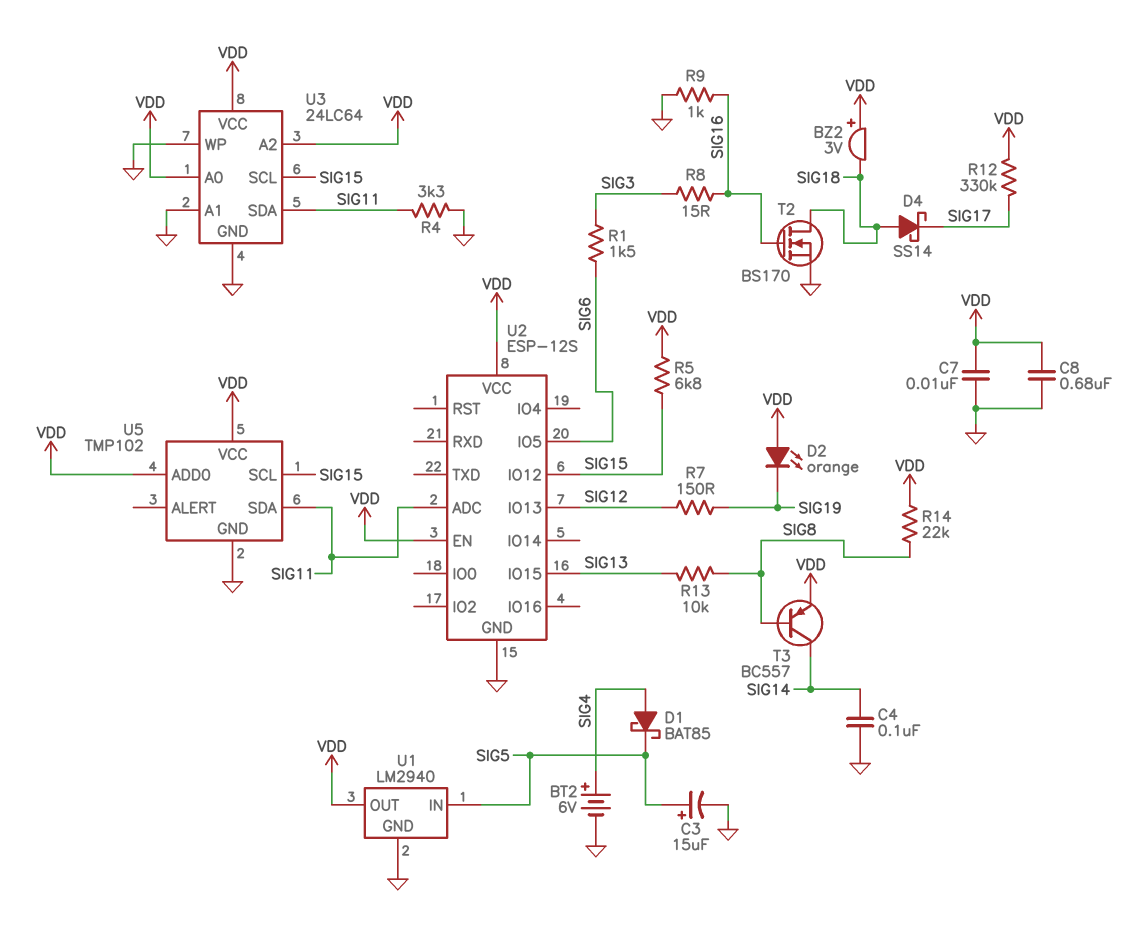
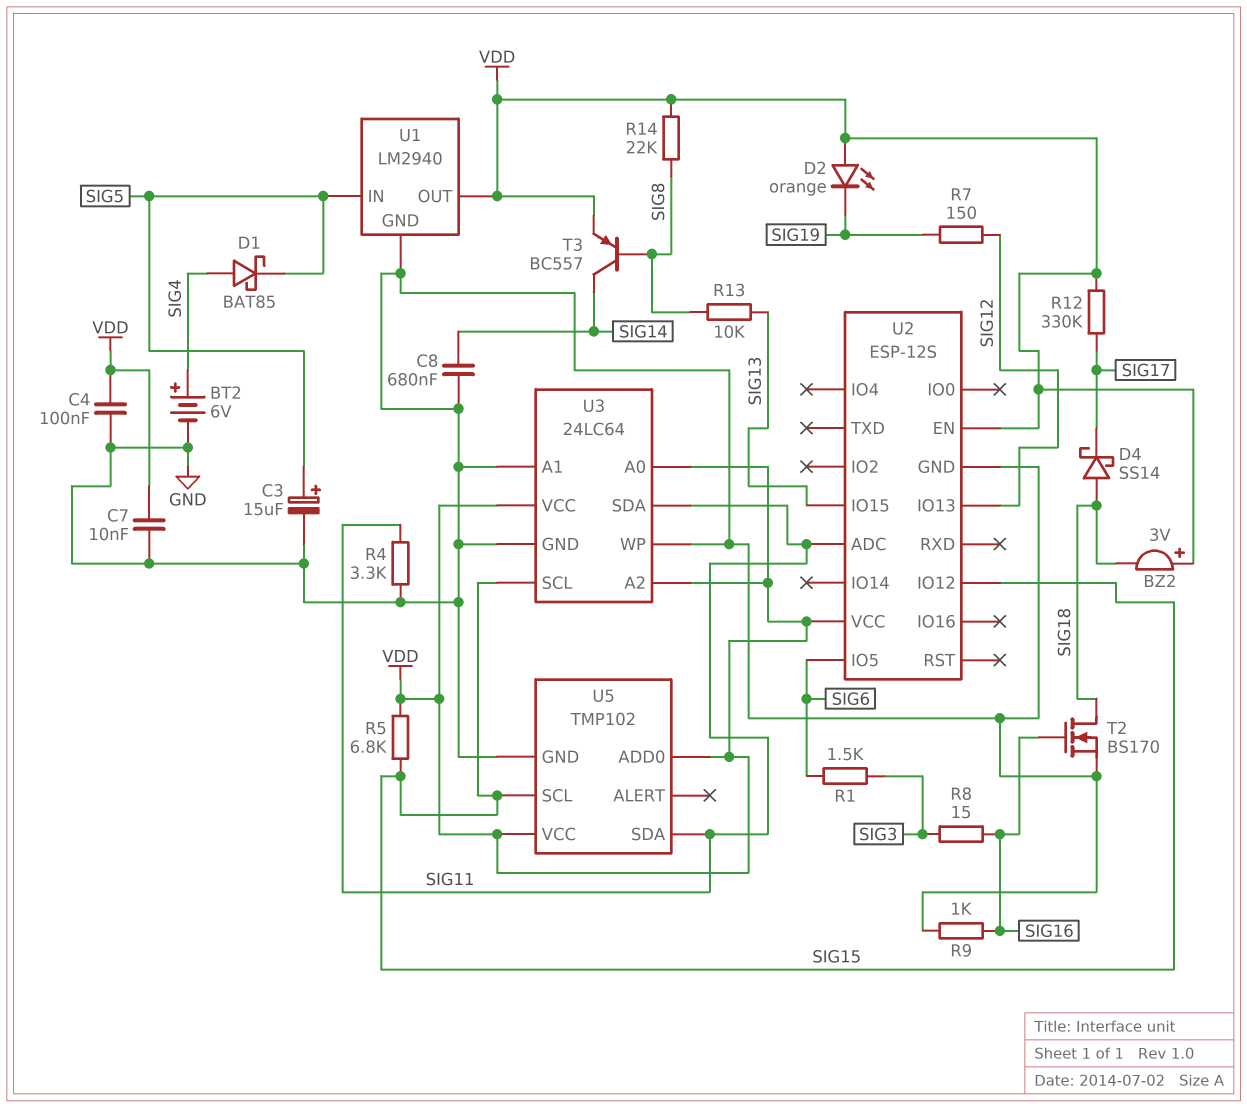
C4: 100nF (GND, SIG14) -> 100nF (GND, VDD)
C8: 680nF (GND, VDD) -> 680nF (GND, SIG14)

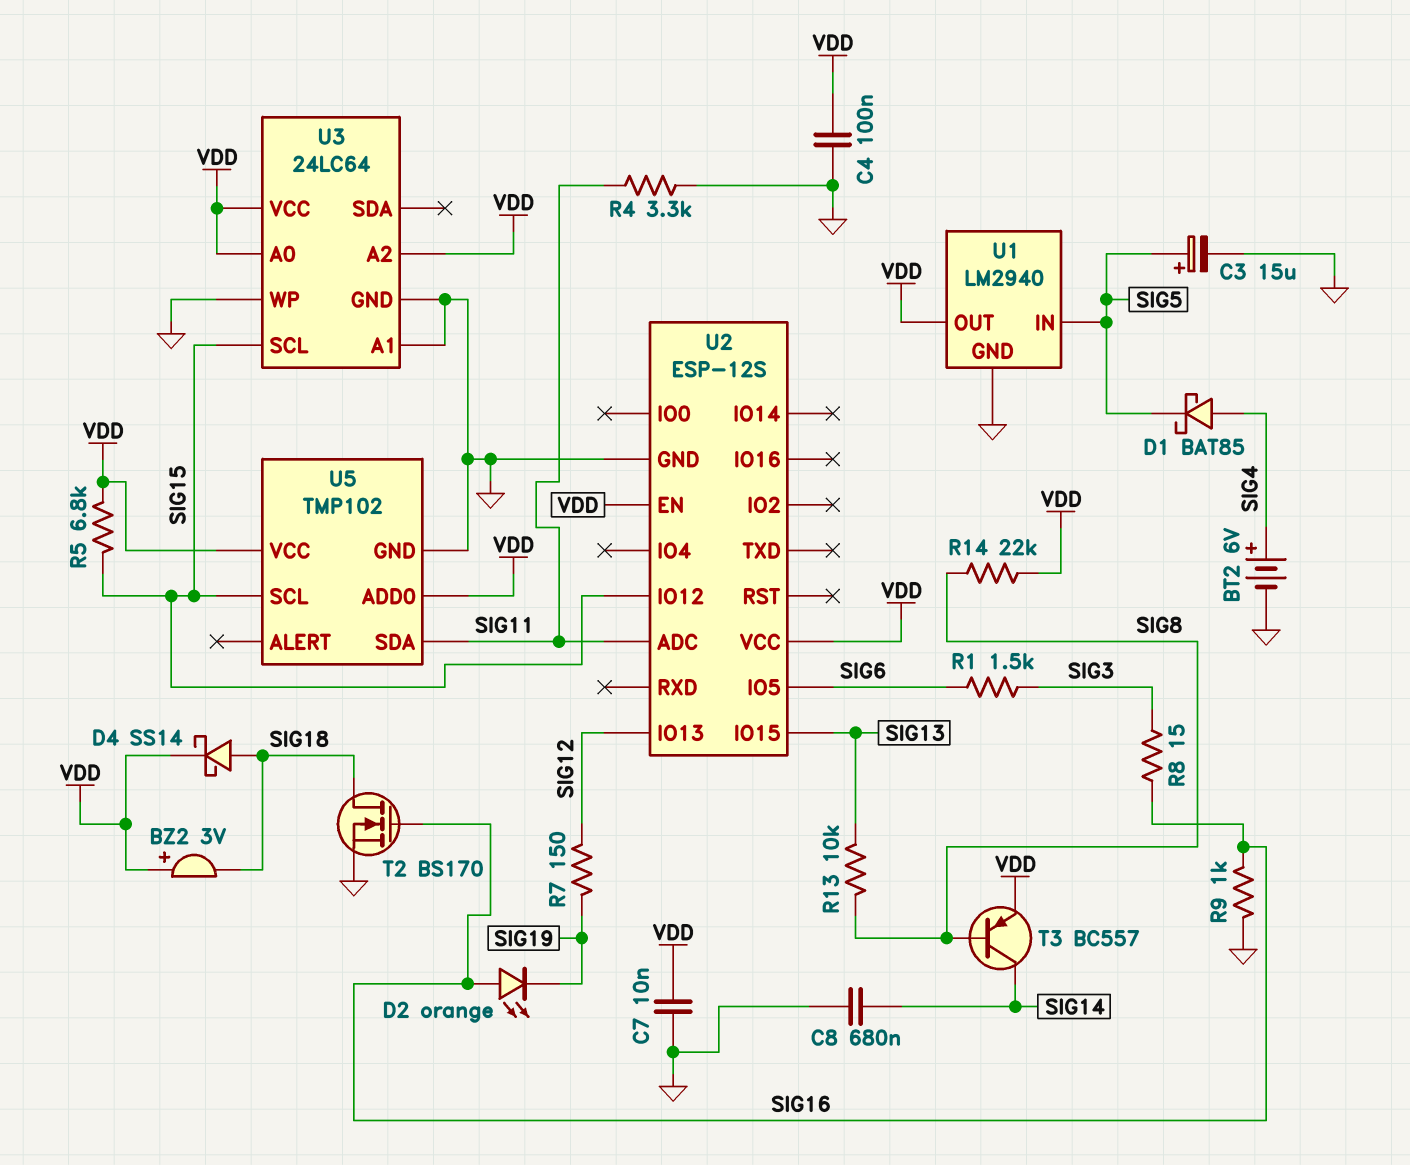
D2: LED orange (A VDD, K SIG19) -> LED orange (A SIG16, K SIG19)
D4: schottky SS14 (A SIG18, K SIG17) -> schottky SS14 (A SIG18, K VDD)
R12: 330k (SIG17, VDD) -> none
U3 pin SDA: SIG11 -> none

